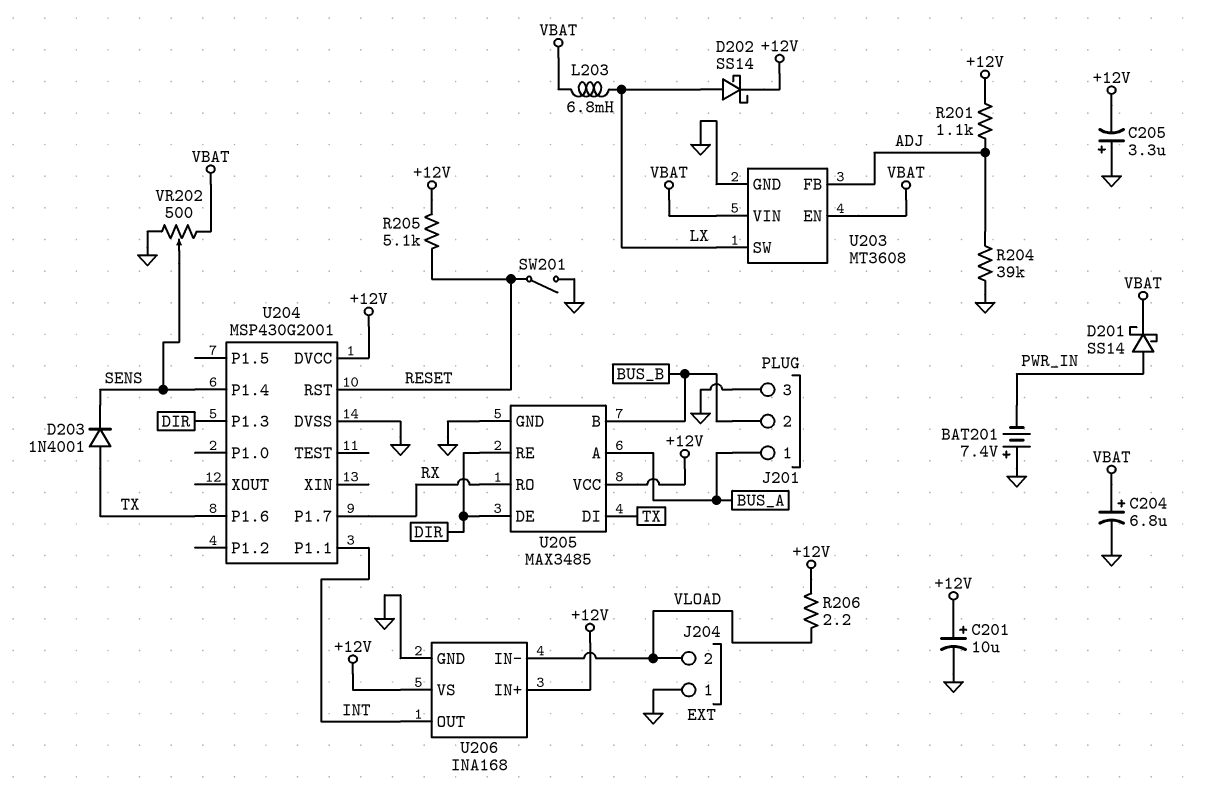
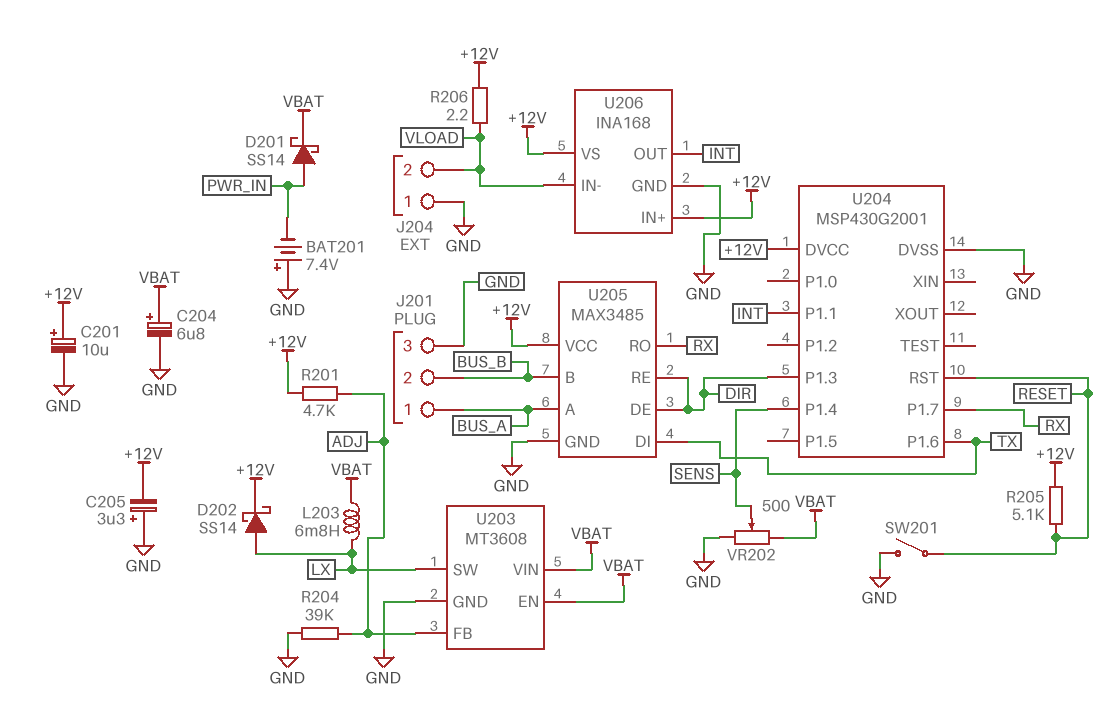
D203: diode 1N4001 (A TX, K SENS) -> none
R201: 1.1k (+12V, ADJ) -> 4.7k (+12V, ADJ)

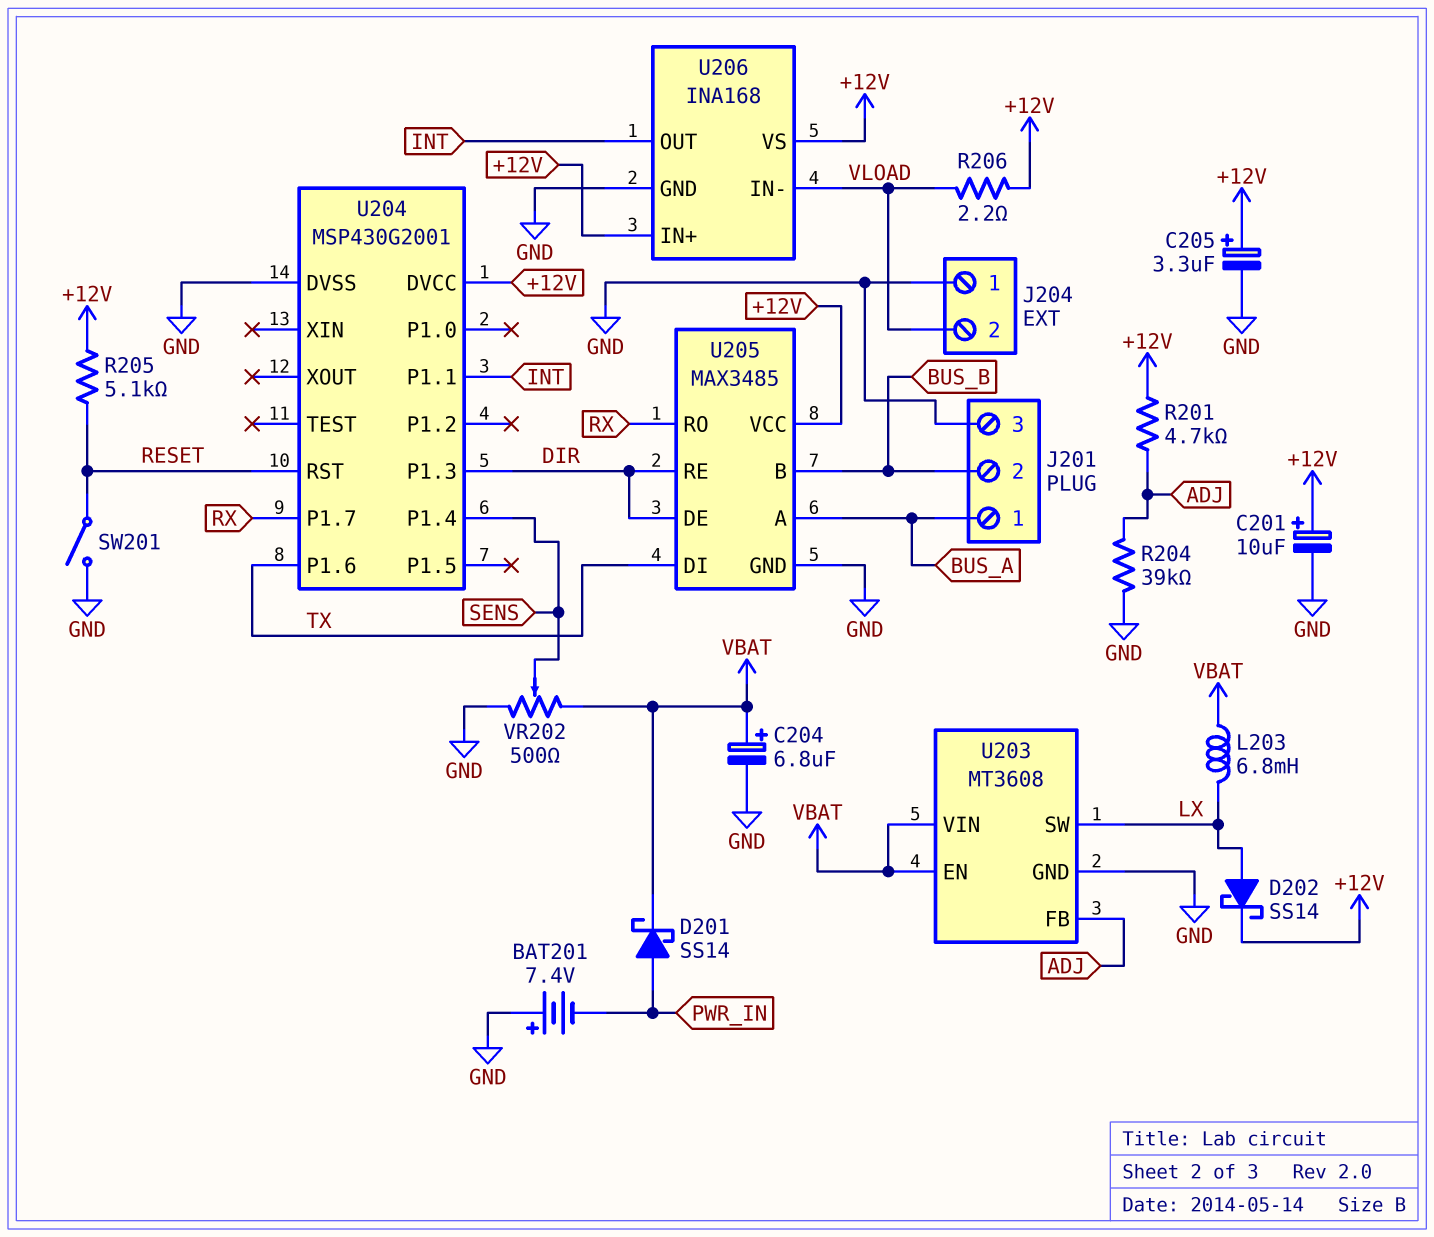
C205: 3.3uF (plus GND, minus +12V) -> 3.3uF (plus +12V, minus GND)

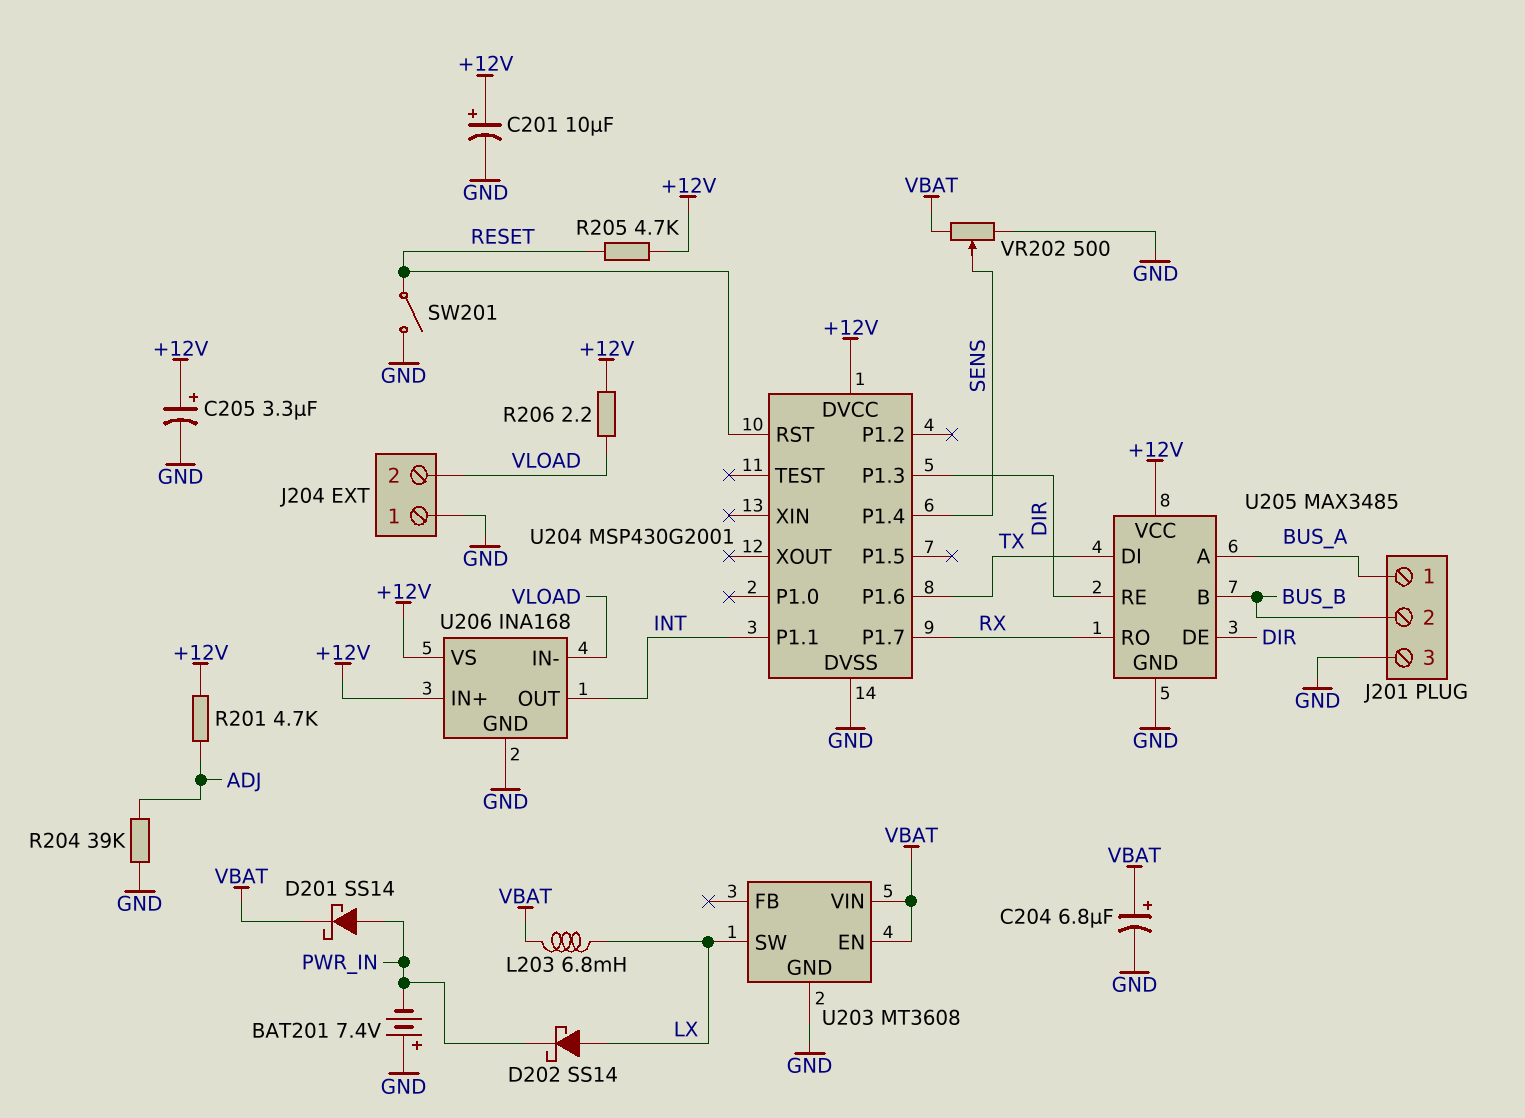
D202: schottky SS14 (A LX, K +12V) -> schottky SS14 (A LX, K PWR_IN)
R205: 5.1k (+12V, RESET) -> 4.7k (+12V, RESET)
U203 pin FB: ADJ -> none

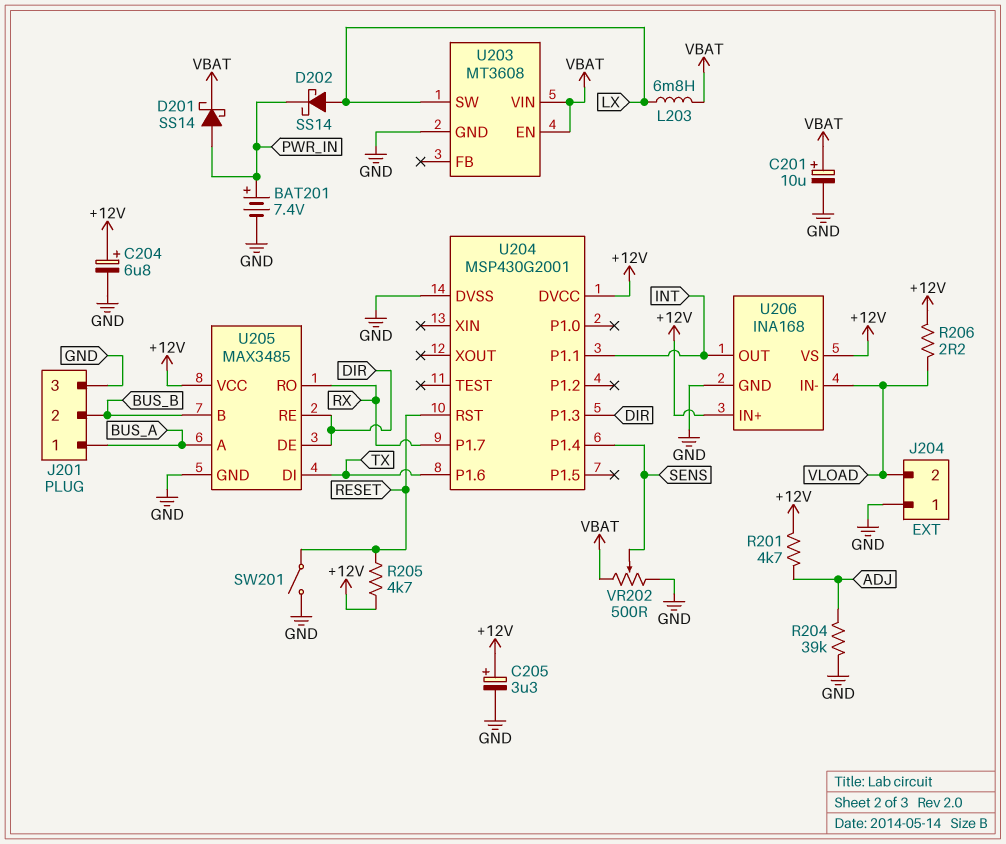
BAT201: 7.4V (plus GND, minus PWR_IN) -> 7.4V (plus PWR_IN, minus GND)
C201: 10uF (plus +12V, minus GND) -> 10uF (plus VBAT, minus GND)
C204: 6.8uF (plus VBAT, minus GND) -> 6.8uF (plus +12V, minus GND)

